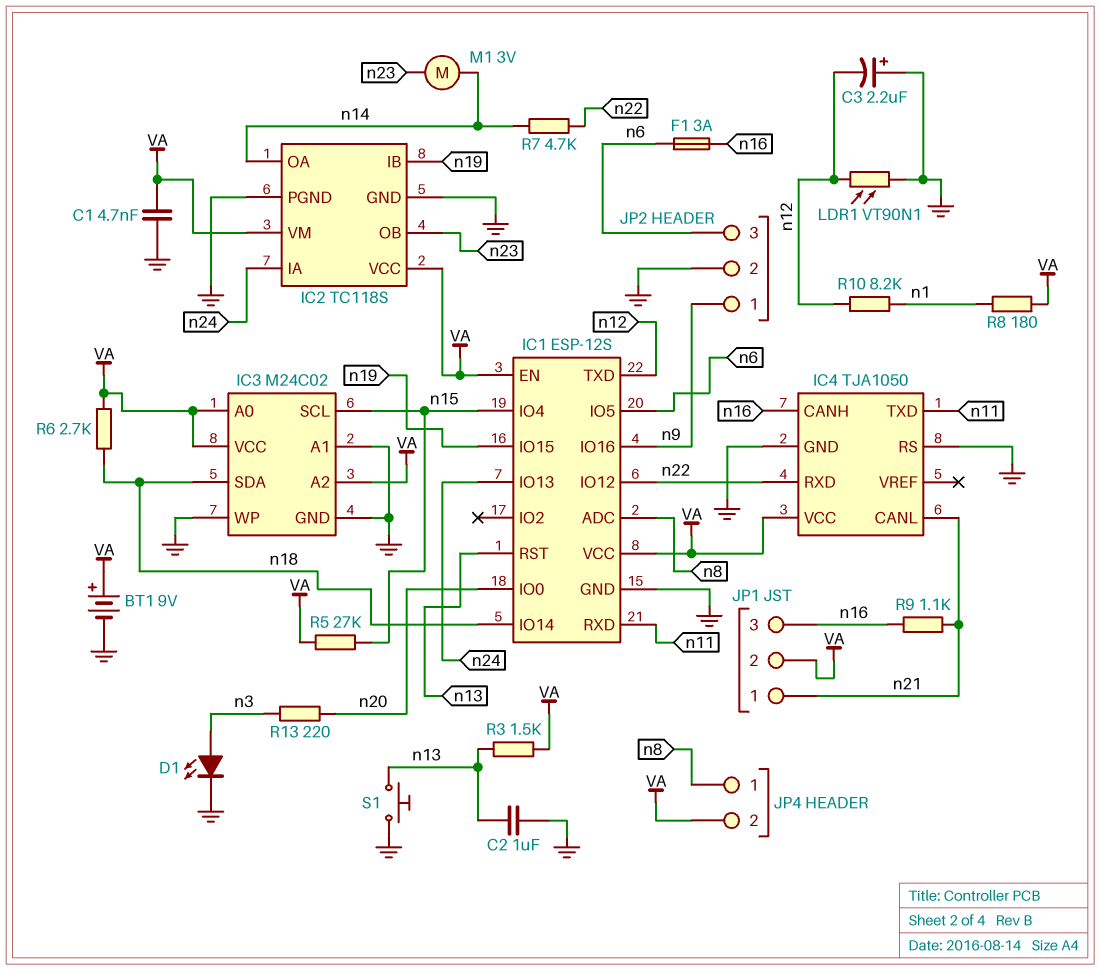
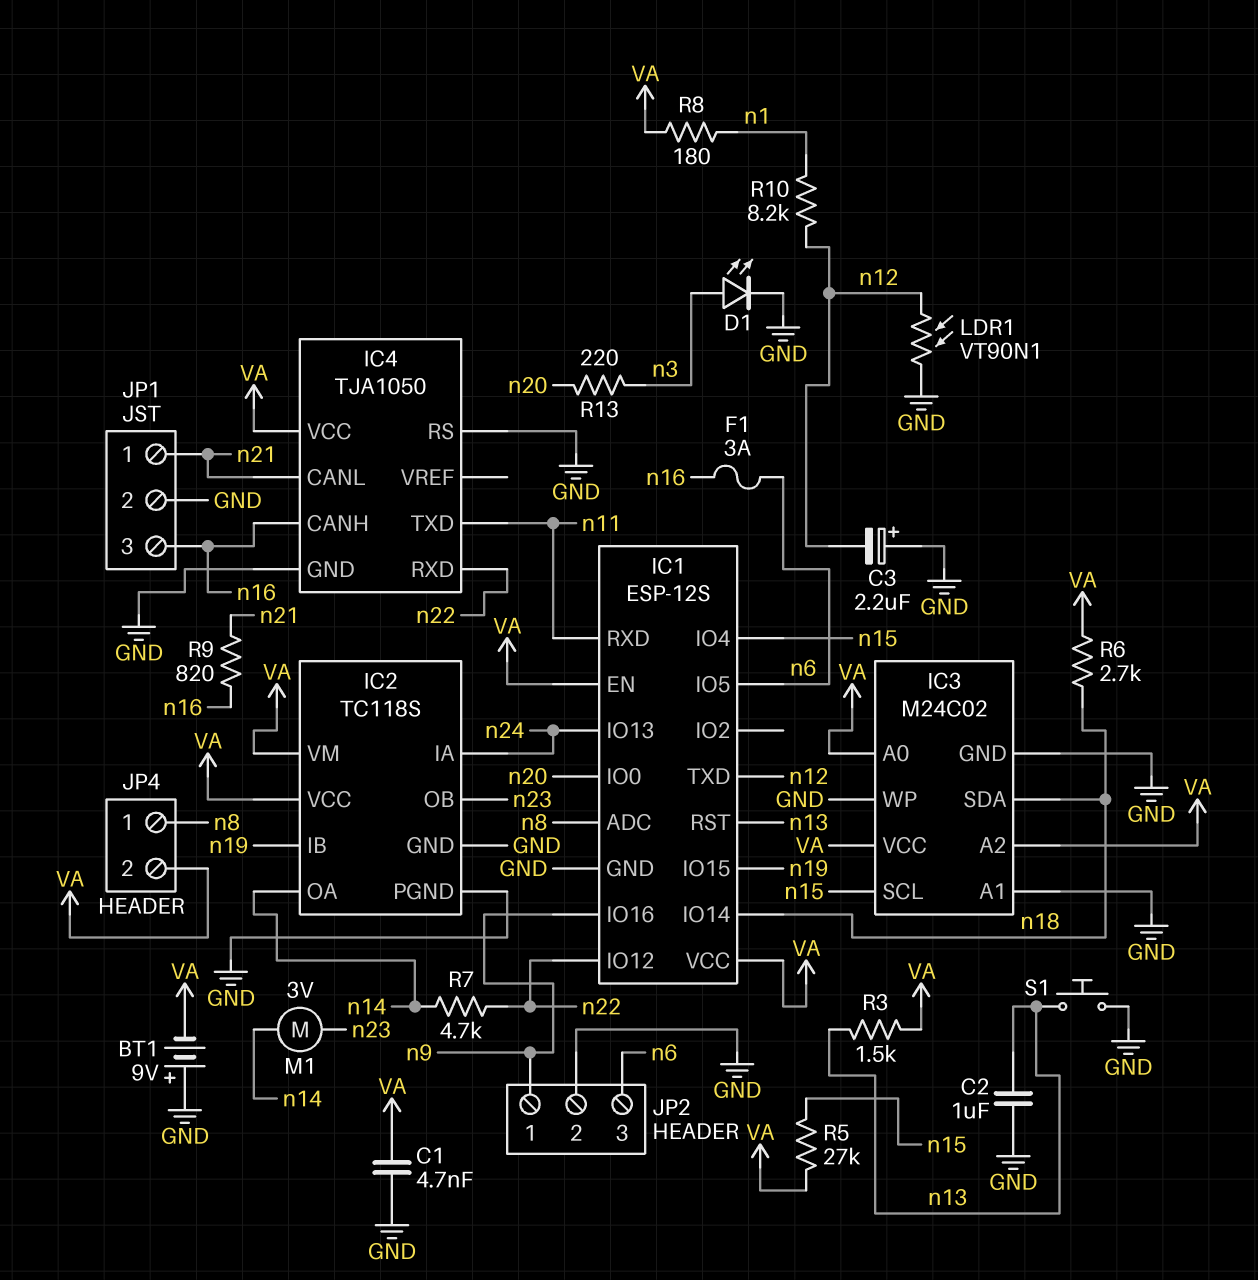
BT1: 9V (plus VA, minus GND) -> 9V (plus GND, minus VA)
JP1 pin 2: VA -> GND
R9: 1.1k (n16, n21) -> 820 (n16, n21)

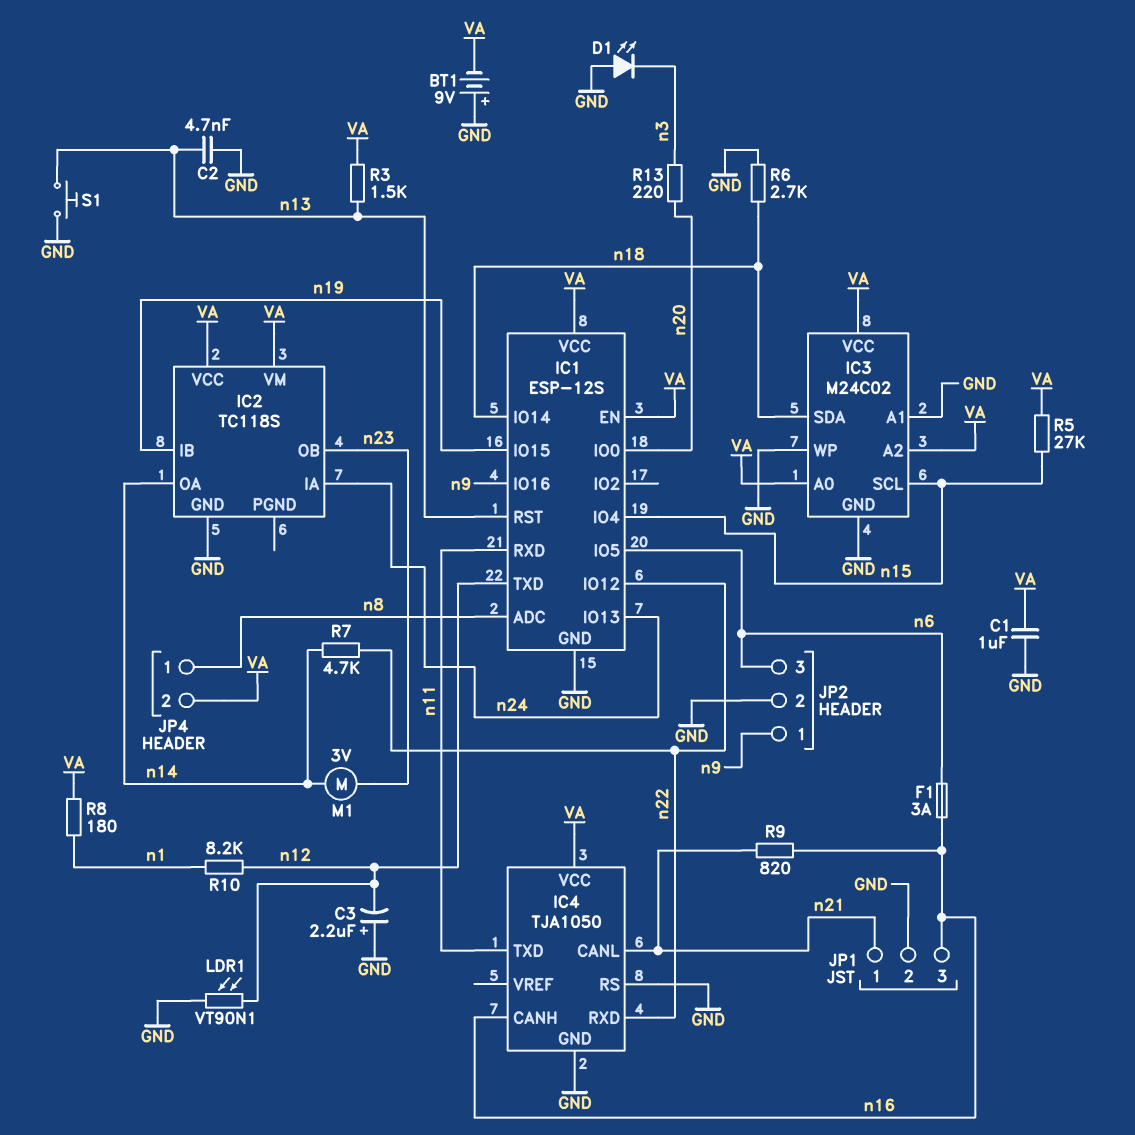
C1: 4.7nF (GND, VA) -> 1uF (GND, VA)
C2: 1uF (GND, n13) -> 4.7nF (GND, n13)
D1: LED (A n3, K GND) -> LED (A GND, K n3)
IC2 pin PGND: GND -> none
R6: 2.7k (VA, n18) -> 2.7k (GND, n18)

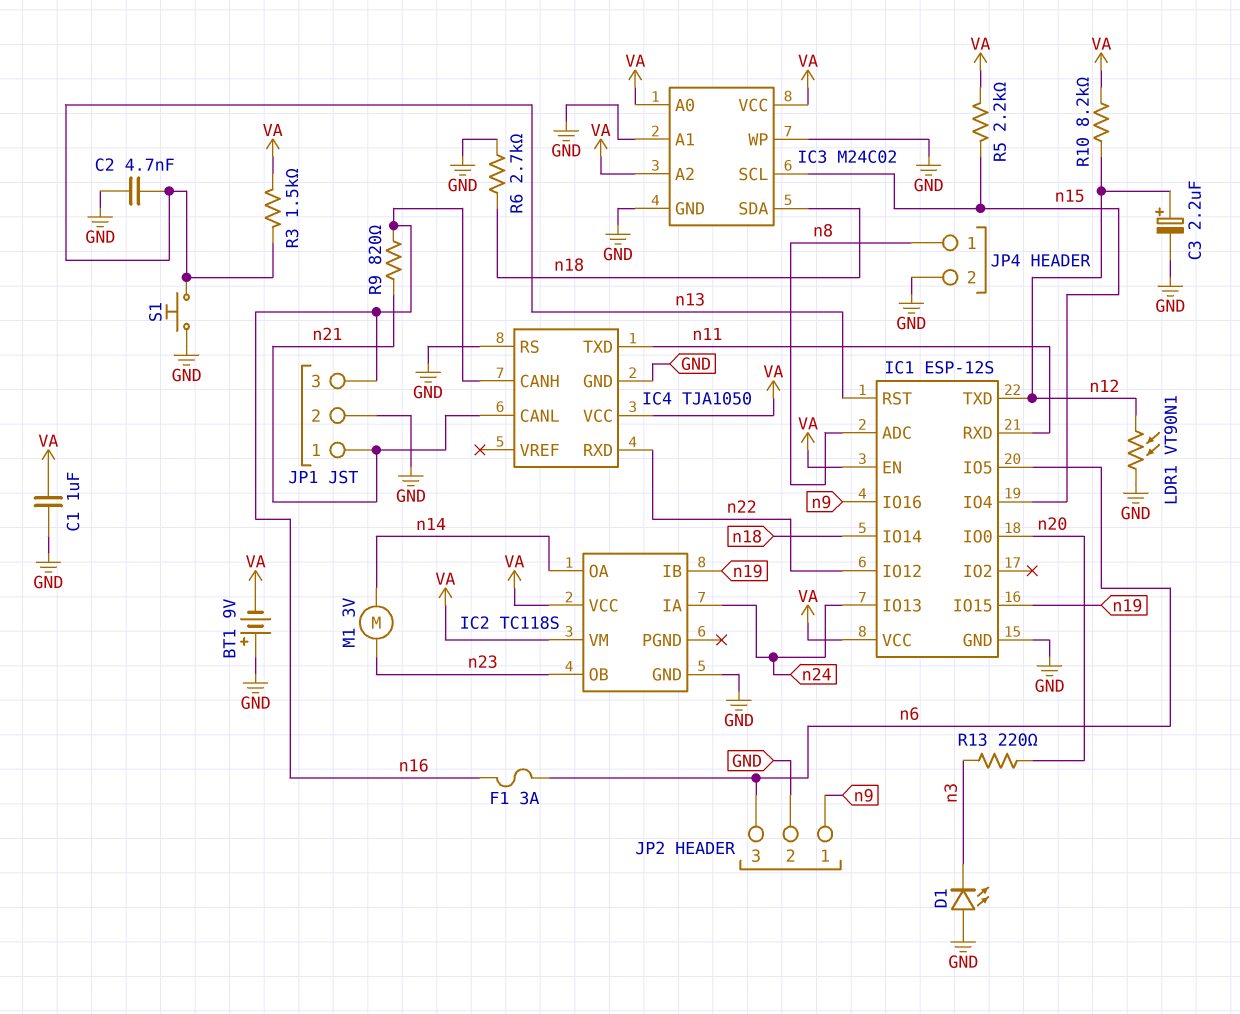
C3: 2.2uF (plus GND, minus n12) -> 2.2uF (plus n12, minus GND)
JP4 pin 2: VA -> GND
R5: 27k (VA, n15) -> 2.2k (VA, n15)
R7: 4.7k (n14, n22) -> none
R8: 180 (VA, n1) -> none
R10: 8.2k (n1, n12) -> 8.2k (VA, n12)

